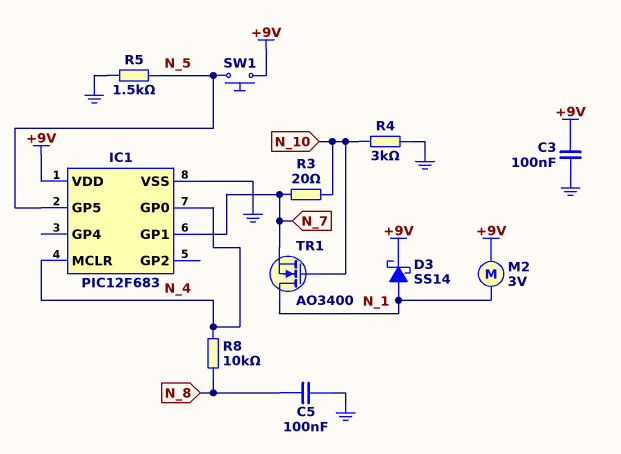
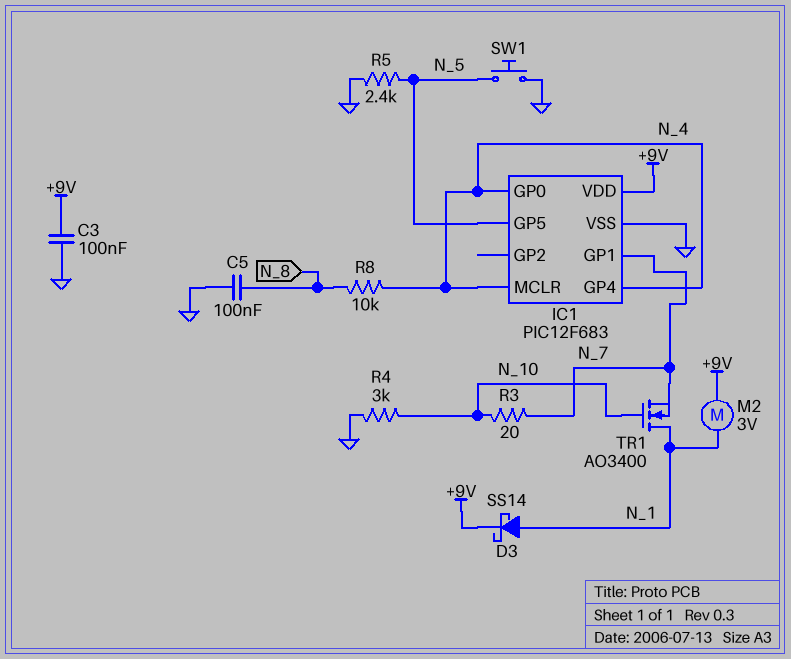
IC1 pin GP4: none -> N_4
R5: 1.5k (GND, N_5) -> 2.4k (GND, N_5)
SW1: button (+9V, N_5) -> button (GND, N_5)

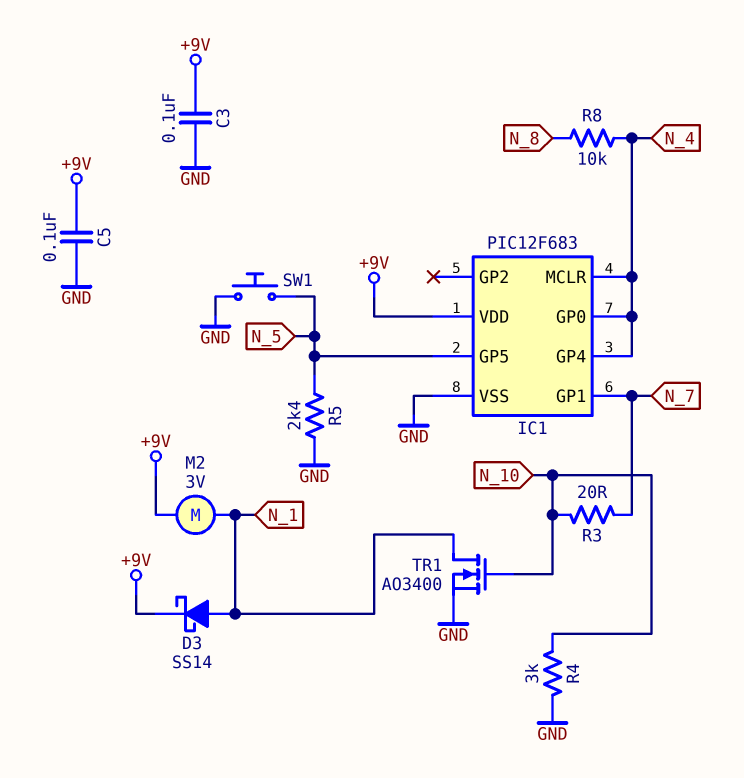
C5: 100nF (GND, N_8) -> 100nF (+9V, GND)
TR1: NMOS AO3400 (G N_10, D N_1, S N_7) -> NMOS AO3400 (G N_10, D N_1, S GND)

